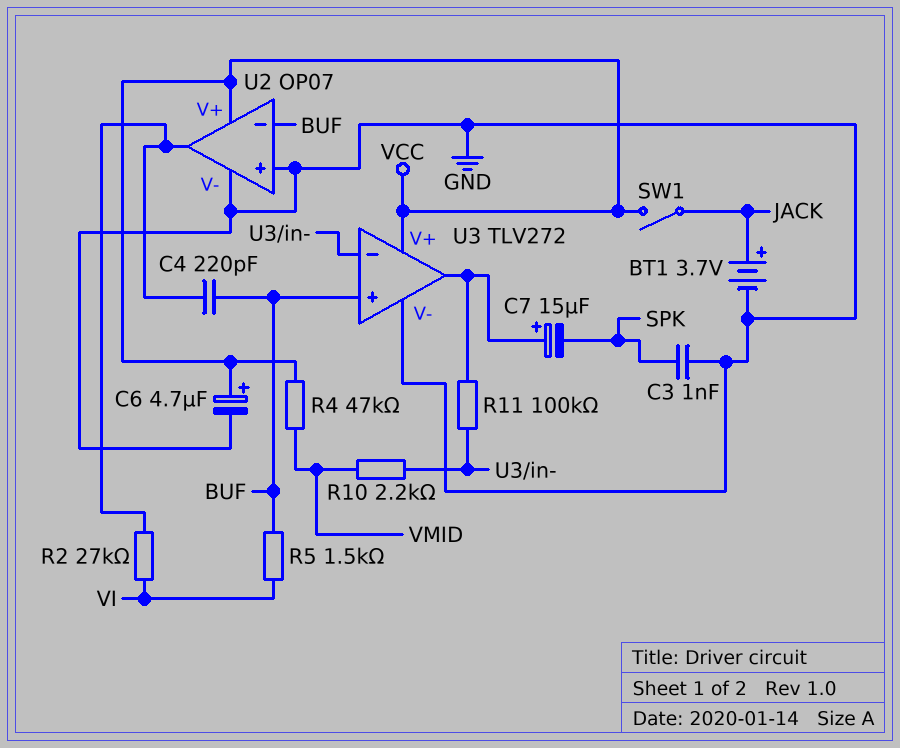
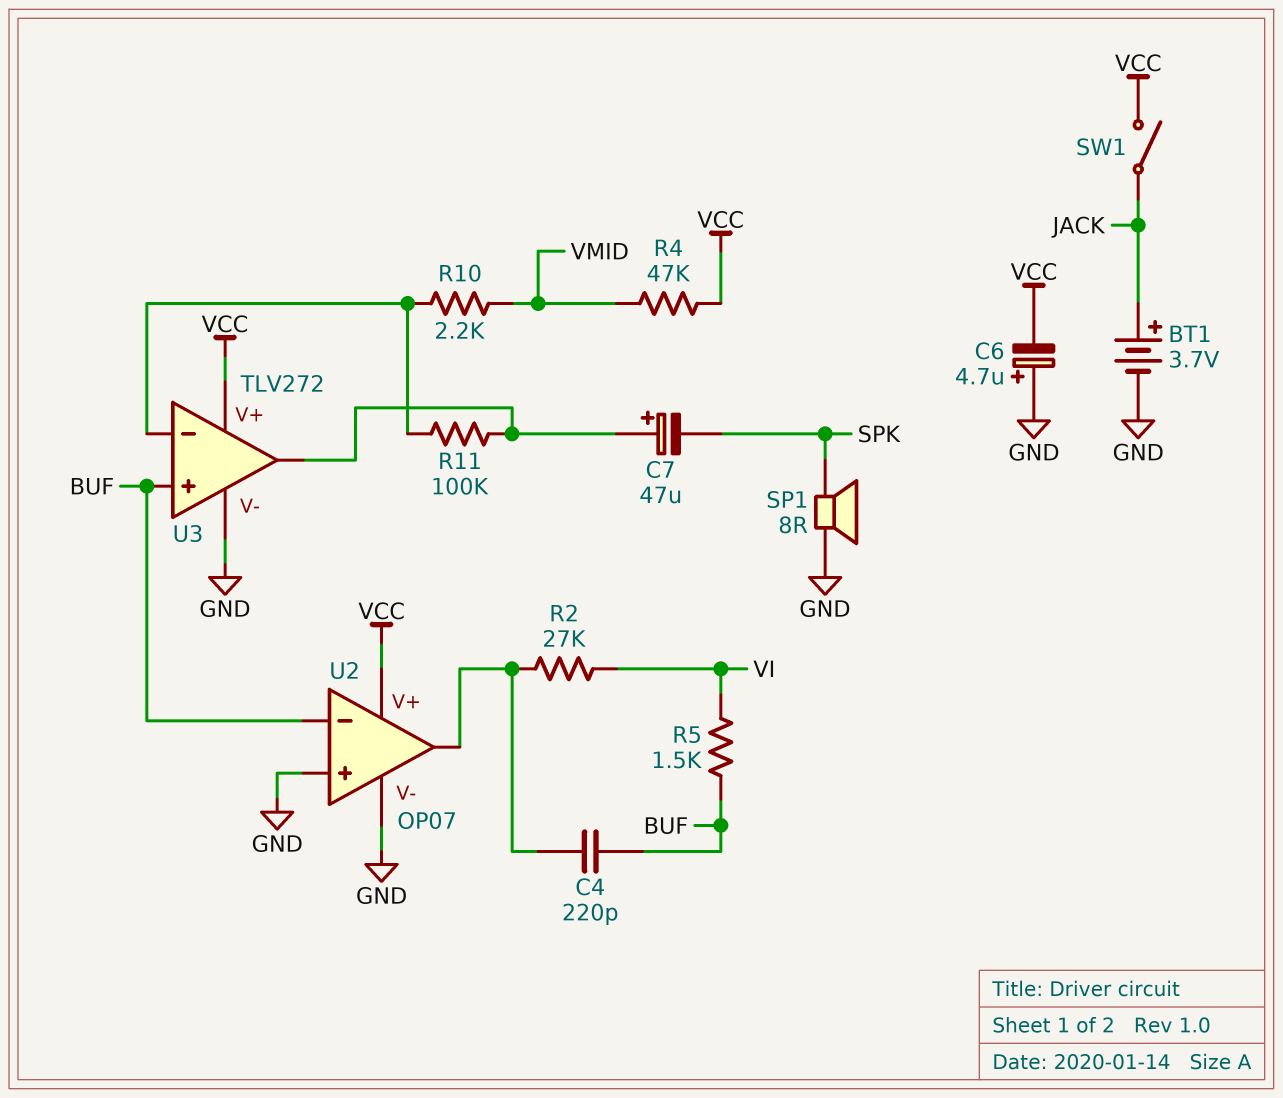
C3: 1nF (GND, SPK) -> none
C6: 4.7uF (plus VCC, minus GND) -> 4.7uF (plus GND, minus VCC)
C7: 15uF (plus U3/out, minus SPK) -> 47uF (plus U3/out, minus SPK)
SP1: none -> speaker 8R (GND, SPK)

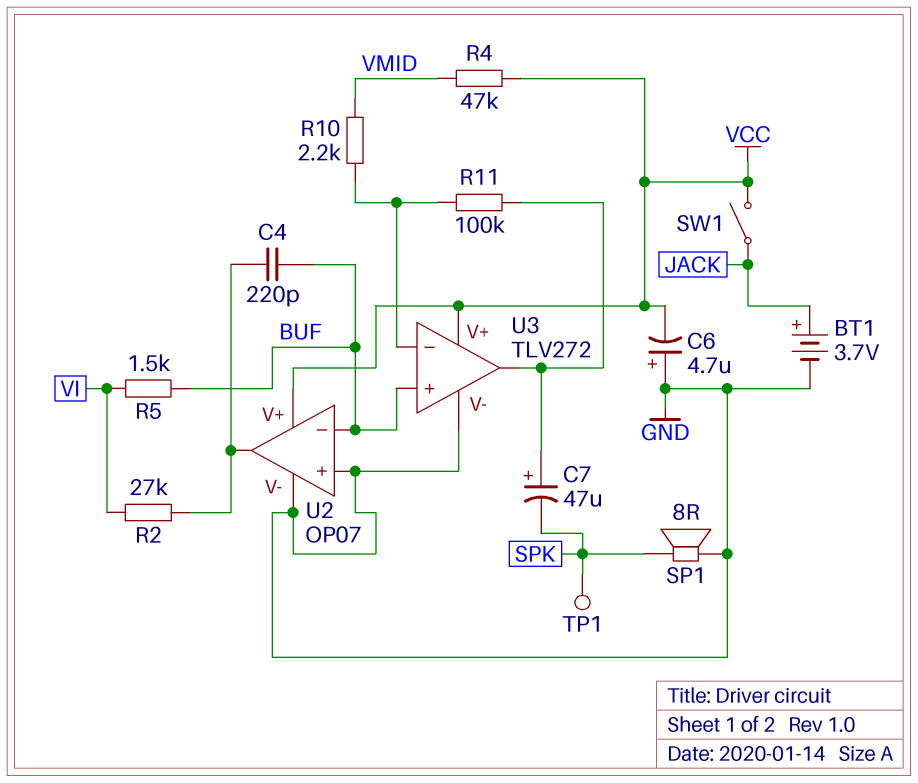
TP1: none -> test point (SPK)

